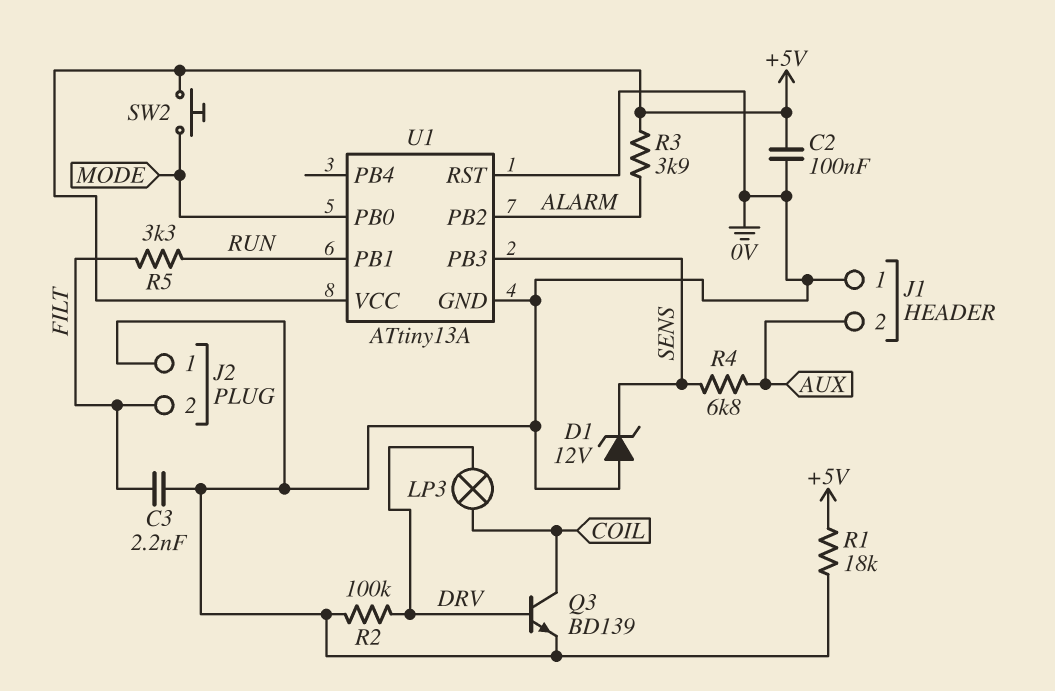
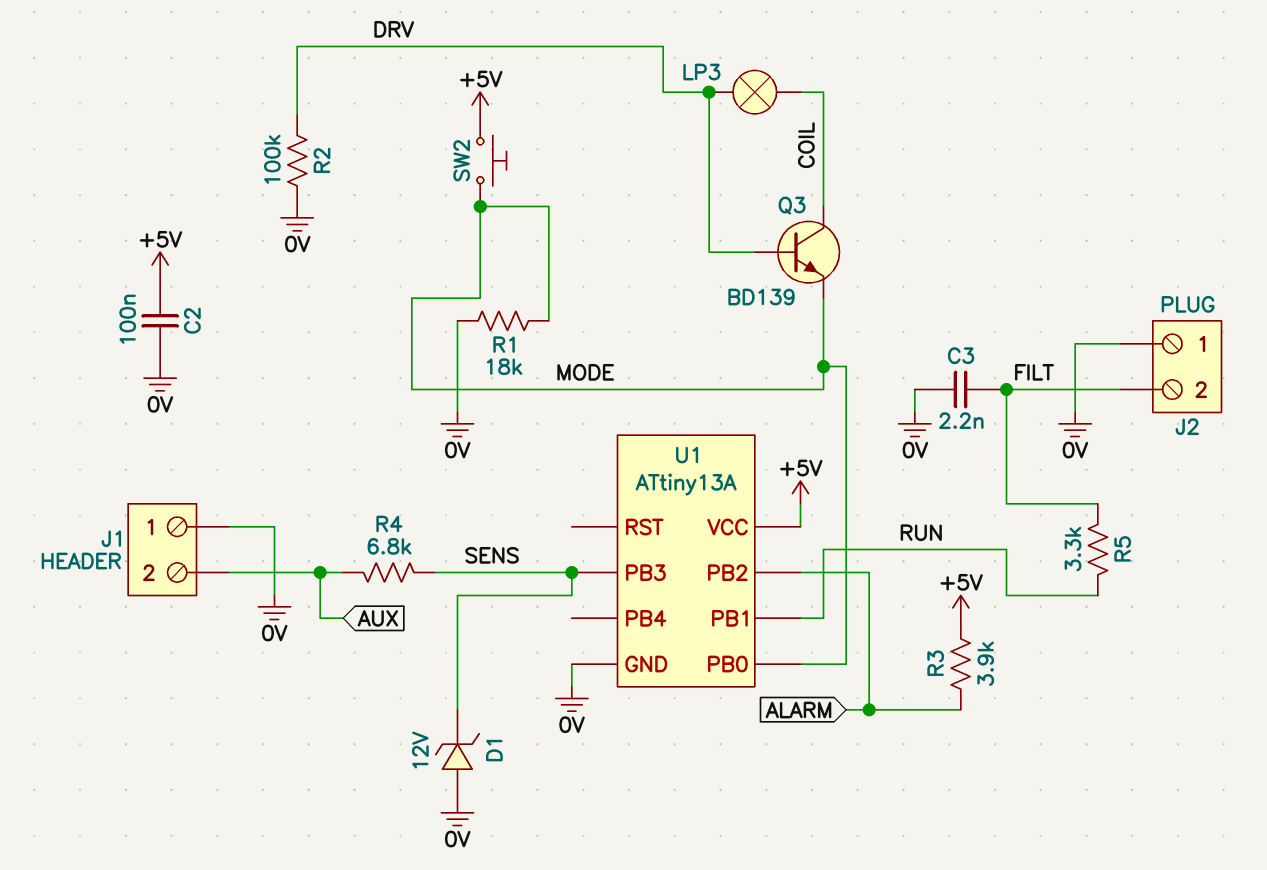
Q3: NPN BD139 (B DRV, C COIL, E 0V) -> NPN BD139 (B DRV, C COIL, E MODE)
R1: 18k (+5V, 0V) -> 18k (0V, MODE)
U1 pin RST: 0V -> none

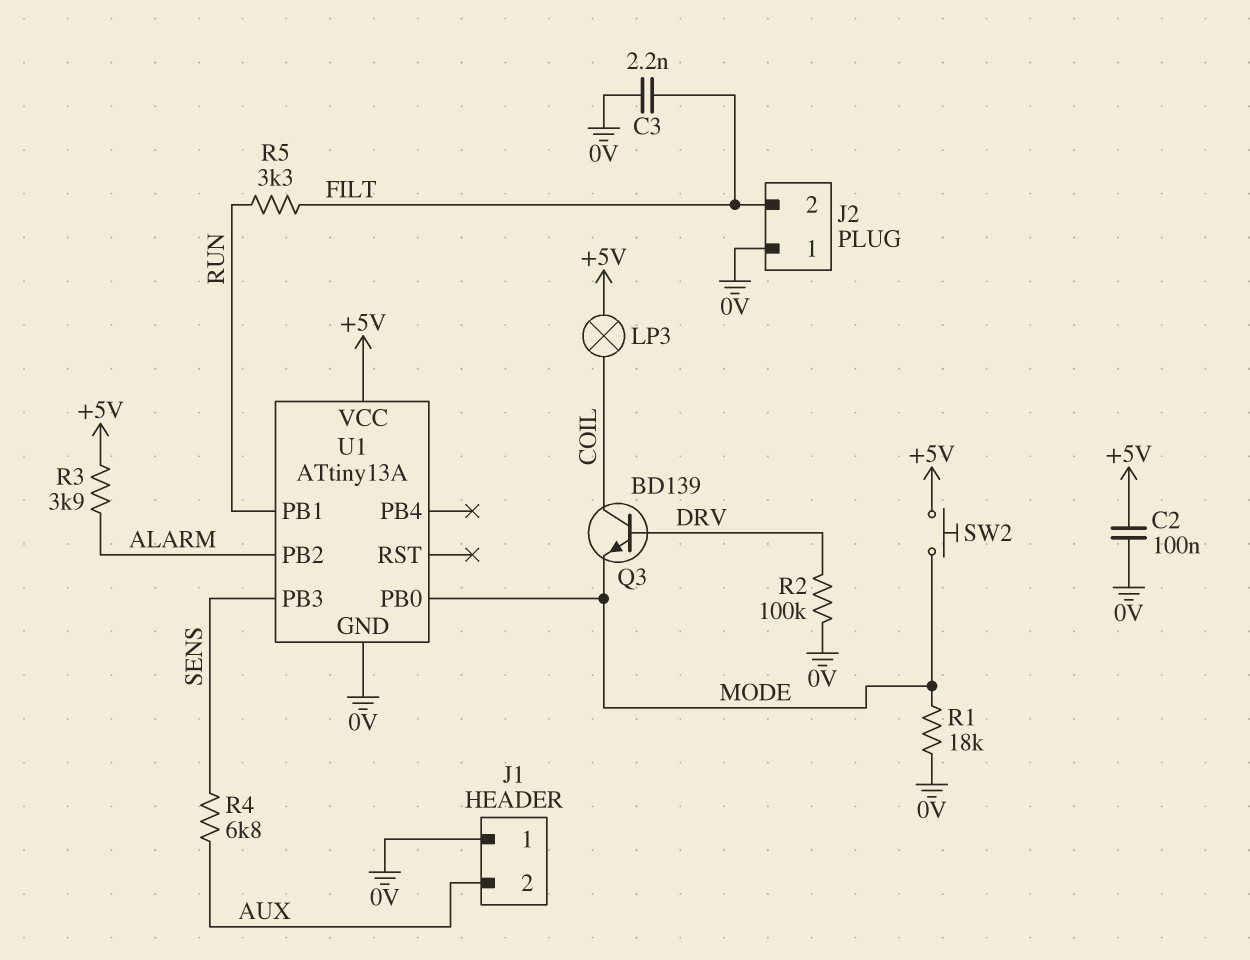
D1: zener 12V (A 0V, K SENS) -> none
LP3: lamp (COIL, DRV) -> lamp (+5V, COIL)

